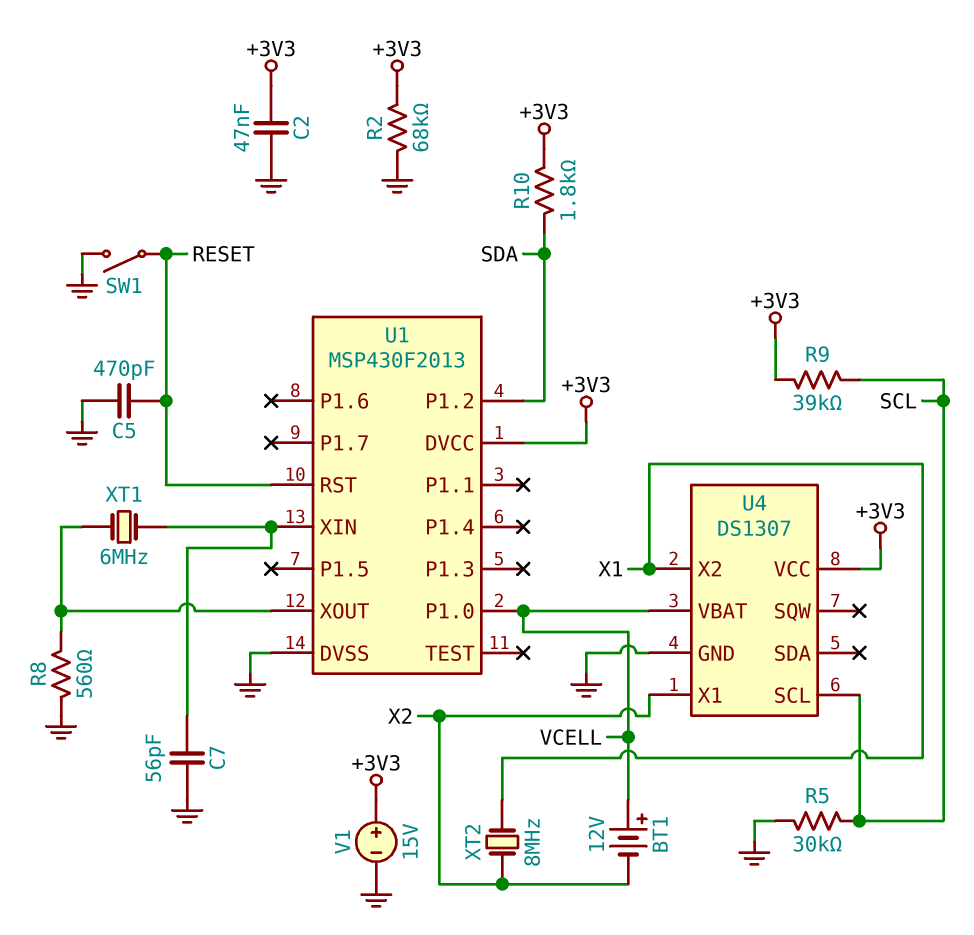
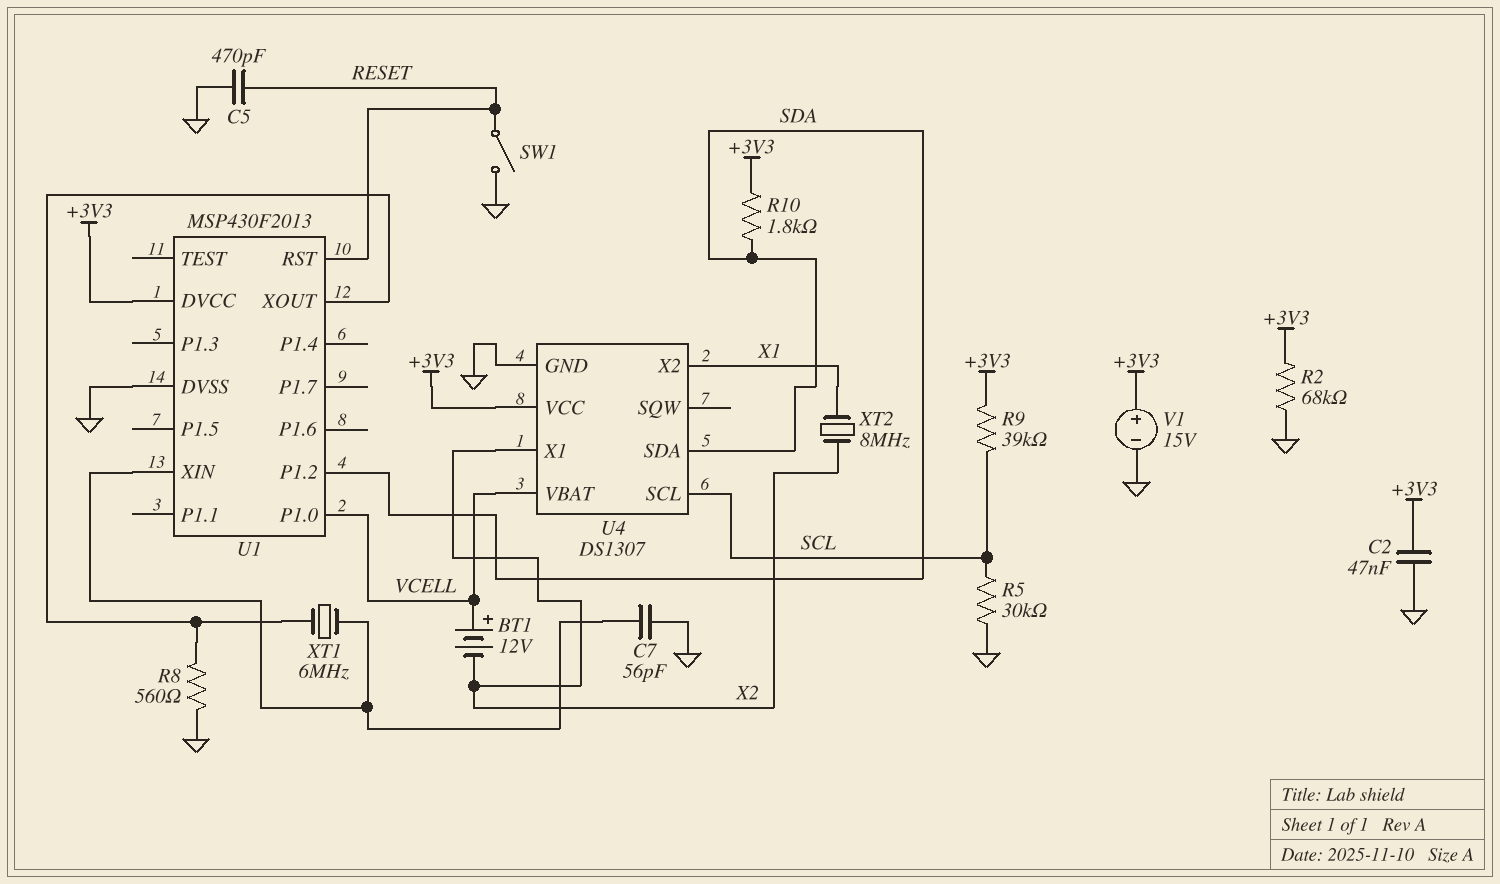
U4 pin SDA: none -> SDA

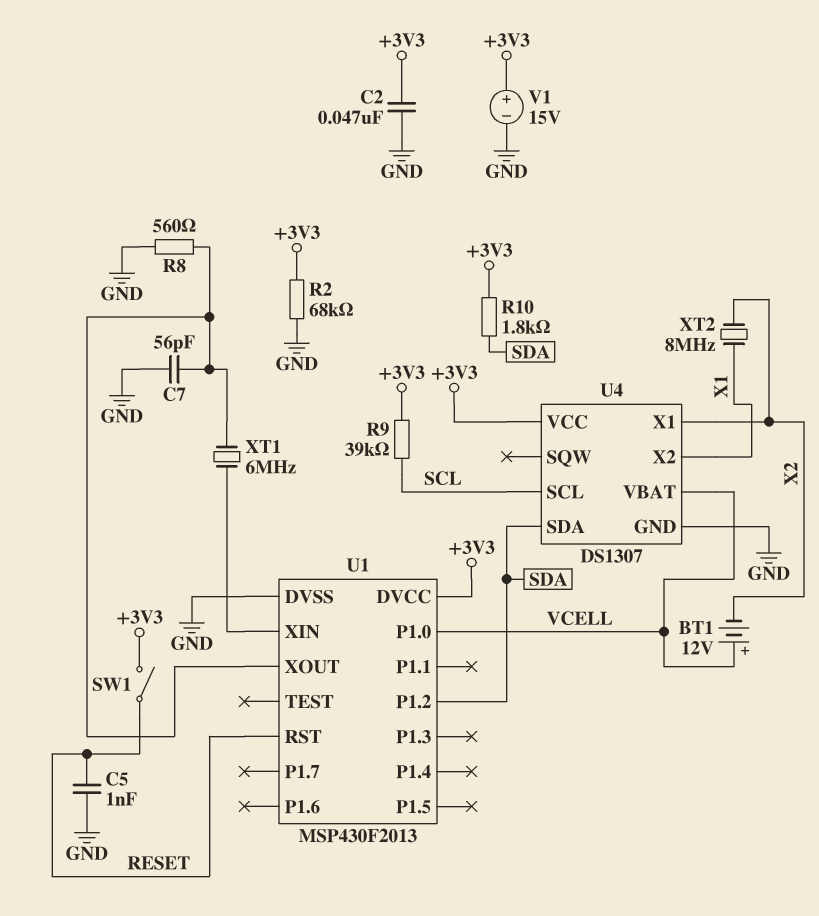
C5: 470pF (GND, RESET) -> 1nF (GND, RESET)
C7: 56pF (GND, U1/XIN) -> 56pF (GND, U1/XOUT)
R5: 30k (GND, SCL) -> none
SW1: switch (GND, RESET) -> switch (+3V3, RESET)

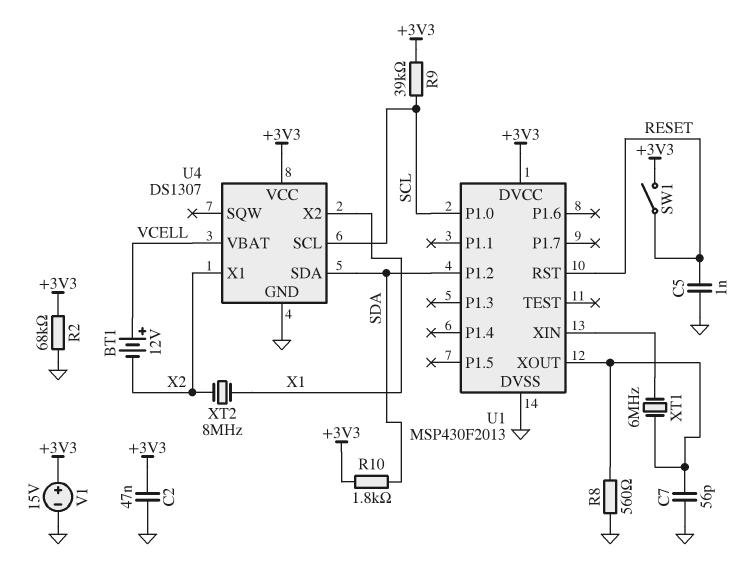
U1 pin P1.0: VCELL -> SCL

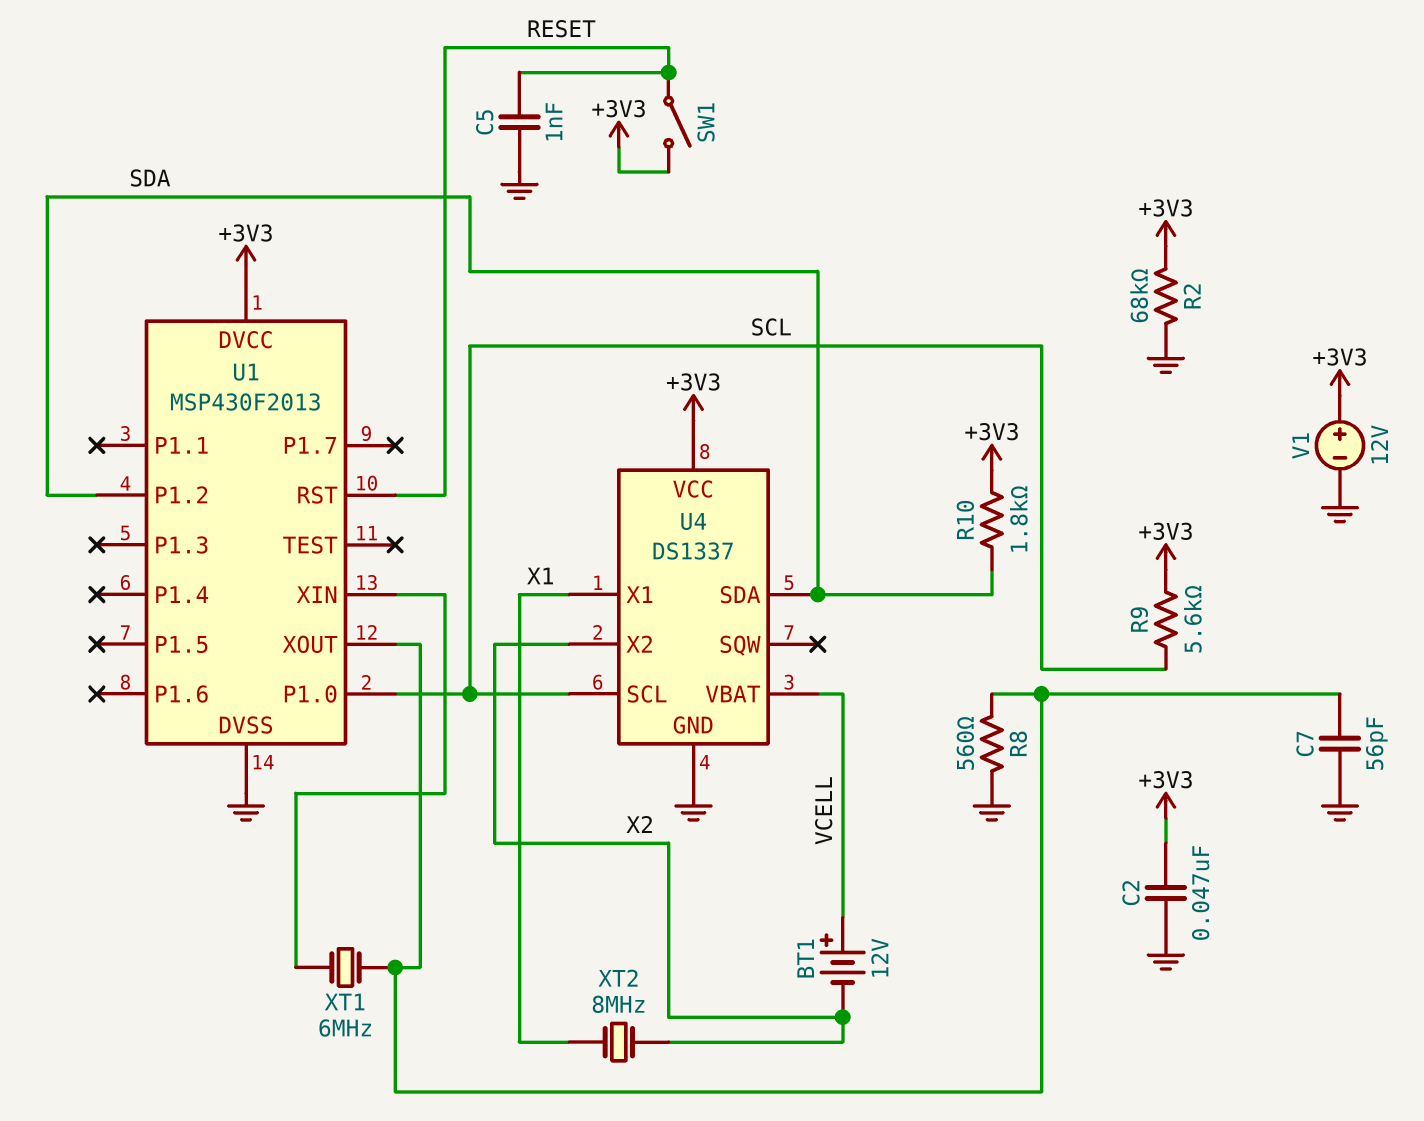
R9: 39k (+3V3, SCL) -> 5.6k (+3V3, SCL)
U4: DS1307 -> DS1337
U4 pin X1: X2 -> X1
U4 pin X2: X1 -> X2
V1: 15V (plus +3V3, minus GND) -> 12V (plus +3V3, minus GND)

